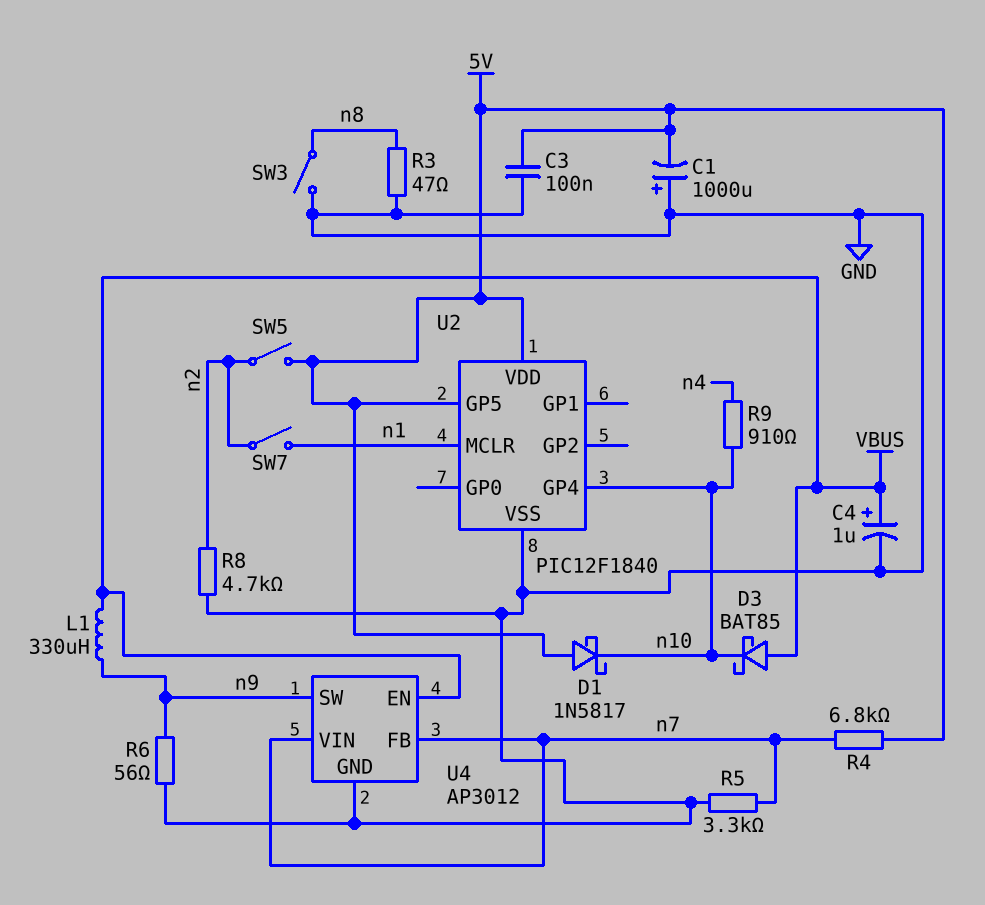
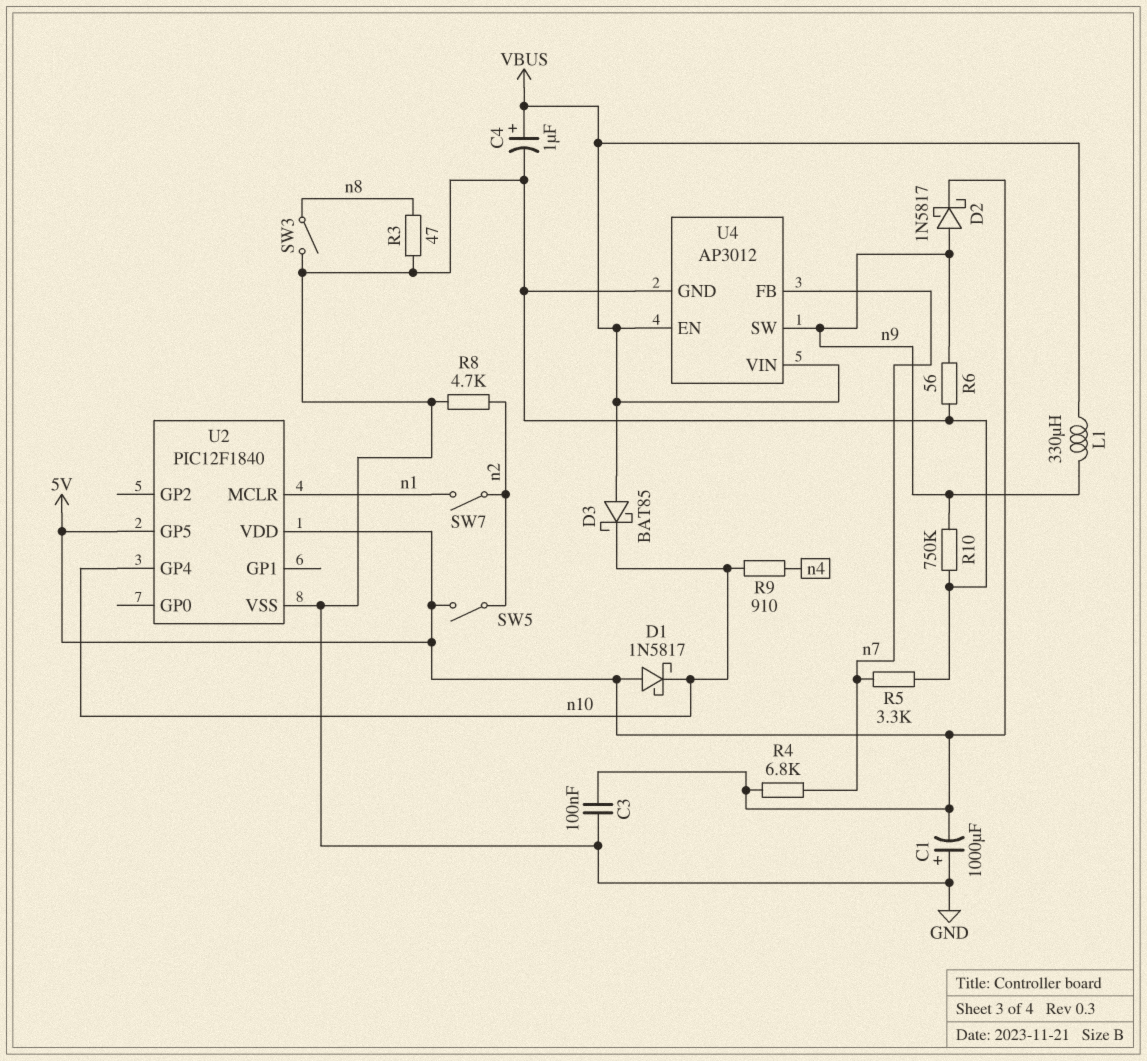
D2: none -> schottky 1N5817 (A n9, K 5V)
R10: none -> 750k (GND, n9)
U4 pin VIN: n7 -> VBUS

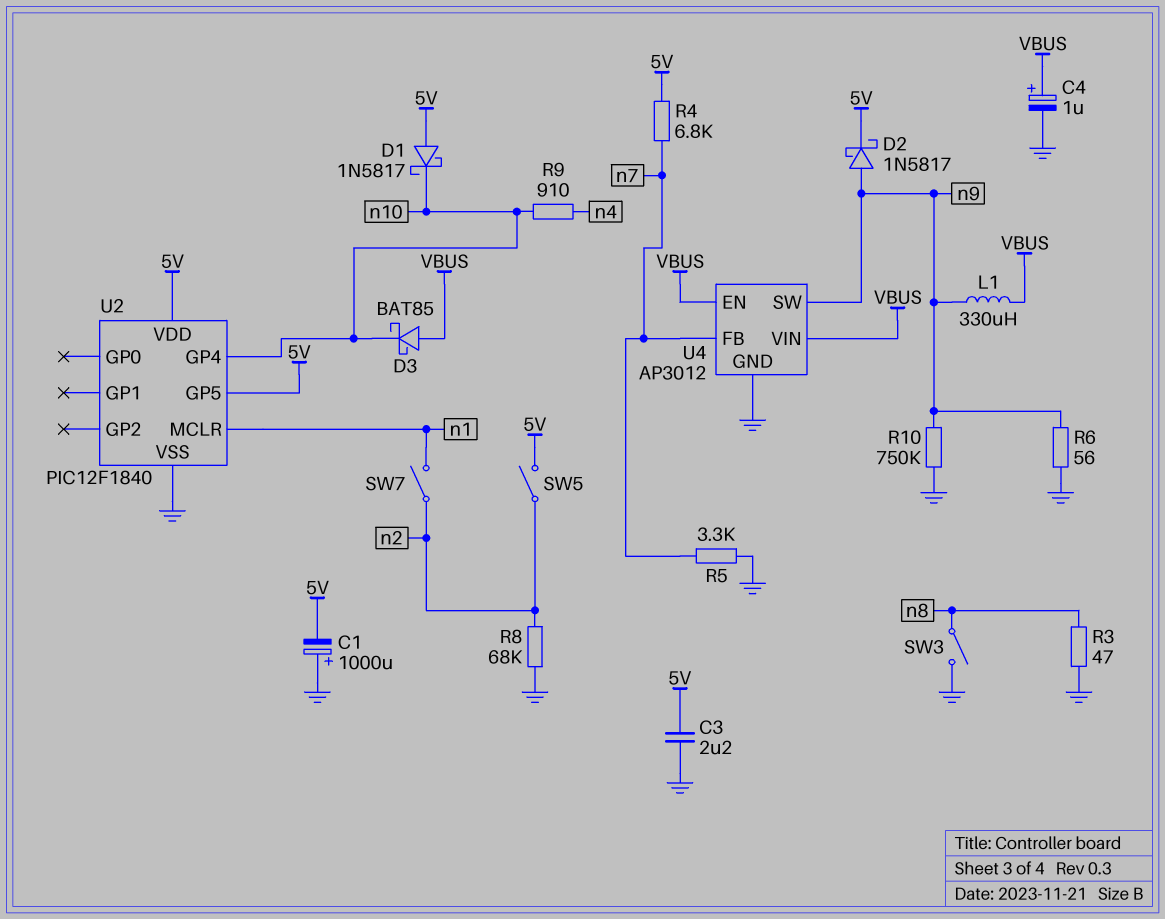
C3: 100nF (5V, GND) -> 2.2uF (5V, GND)
R8: 4.7k (GND, n2) -> 68k (GND, n2)

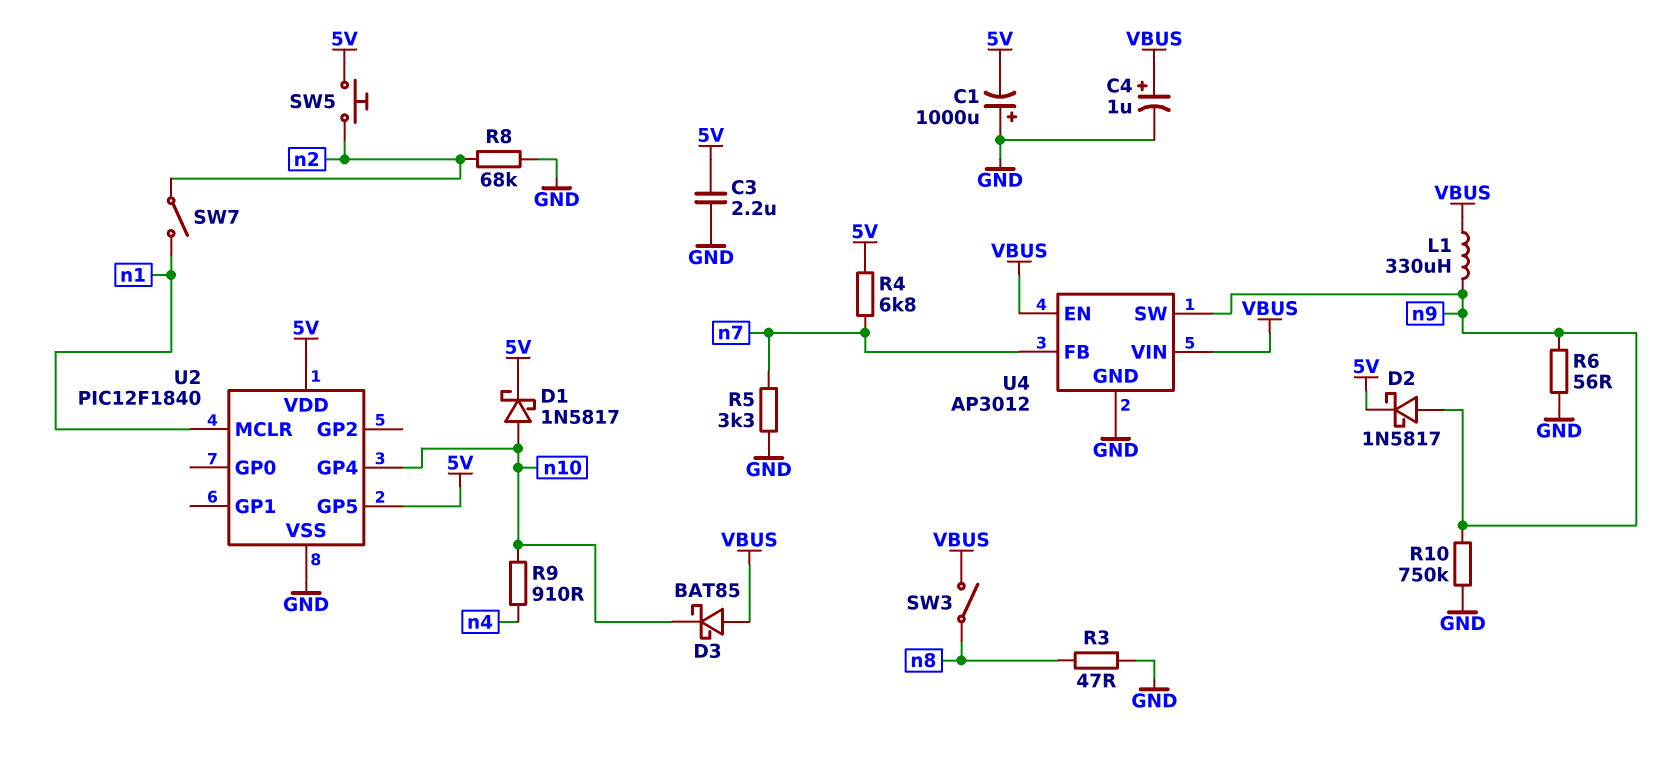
D1: schottky 1N5817 (A 5V, K n10) -> schottky 1N5817 (A n10, K 5V)
SW3: switch (GND, n8) -> switch (VBUS, n8)
SW5: switch (5V, n2) -> button (5V, n2)

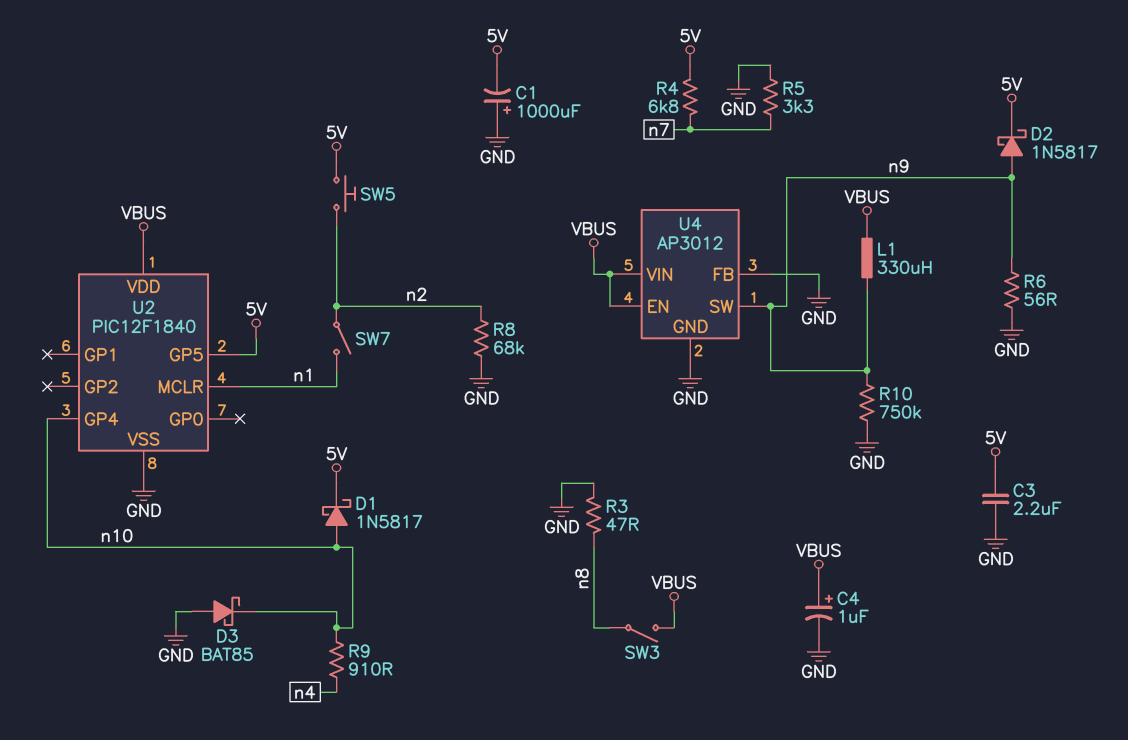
D3: schottky BAT85 (A VBUS, K n10) -> schottky BAT85 (A GND, K n10)
U2 pin VDD: 5V -> VBUS
U4 pin FB: n7 -> GND

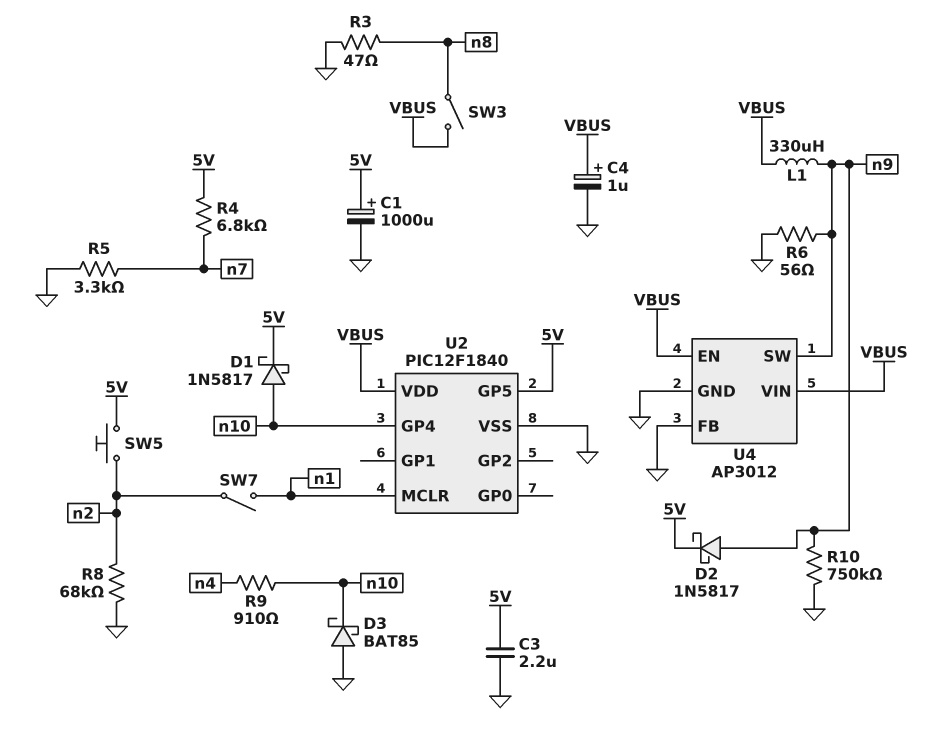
C1: 1000uF (plus GND, minus 5V) -> 1000uF (plus 5V, minus GND)

